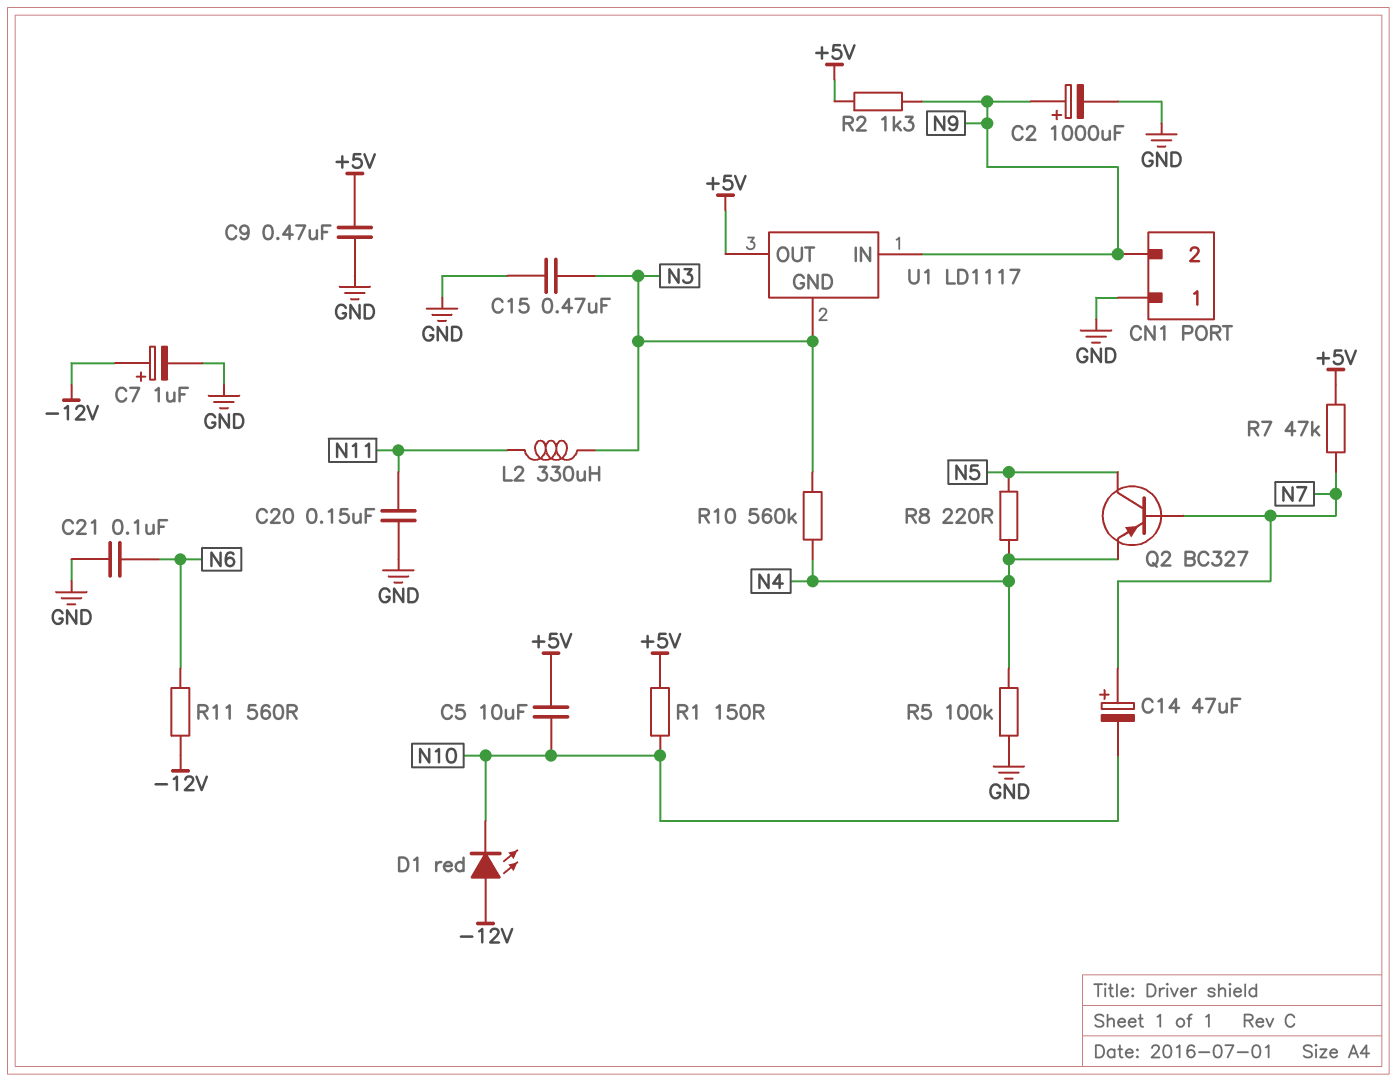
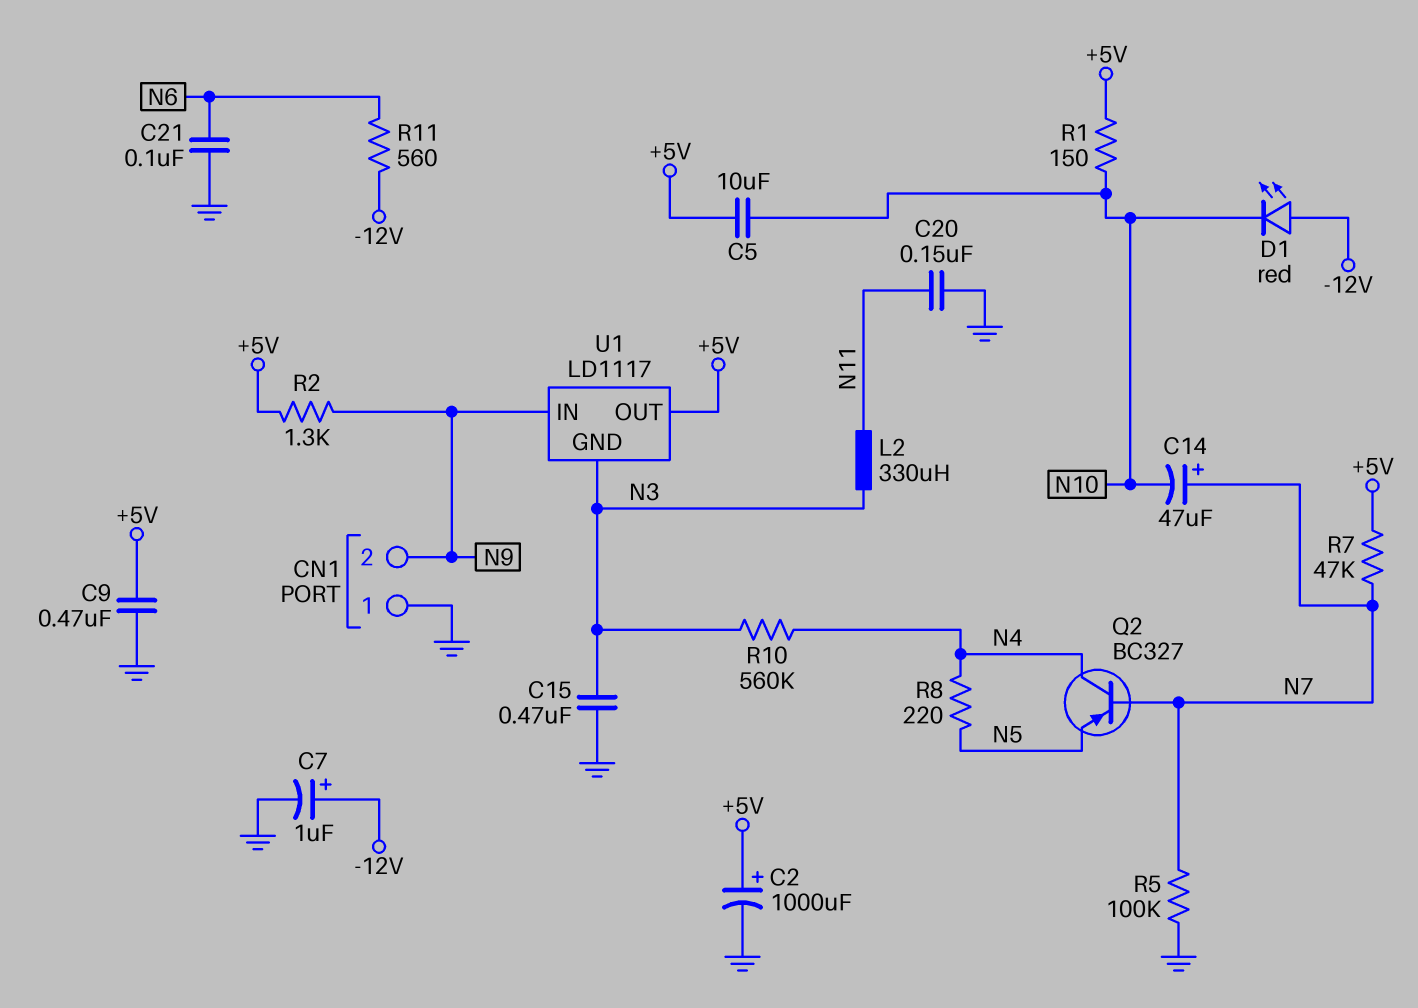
C2: 1000uF (plus N9, minus GND) -> 1000uF (plus +5V, minus GND)
Q2: PNP BC327 (B N7, C N5, E N4) -> PNP BC327 (B N7, C N4, E N5)
R5: 100k (GND, N4) -> 100k (GND, N7)

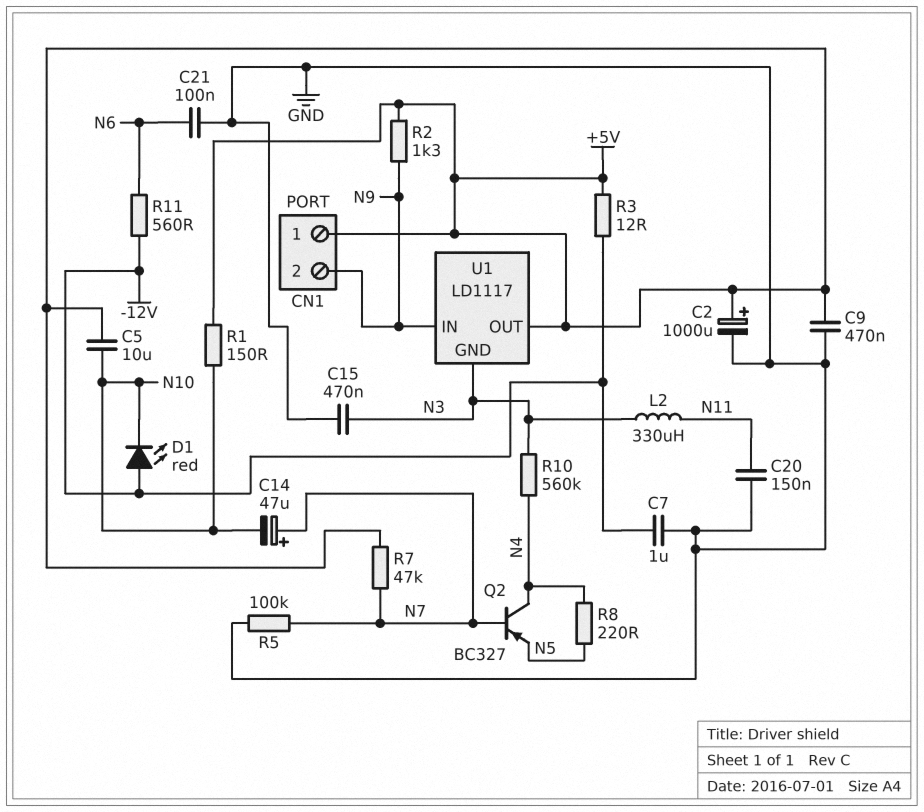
C7: 1uF (plus -12V, minus GND) -> 1uF (-12V, GND)
CN1 pin 1: GND -> +5V
R3: none -> 12 (+5V, -12V)

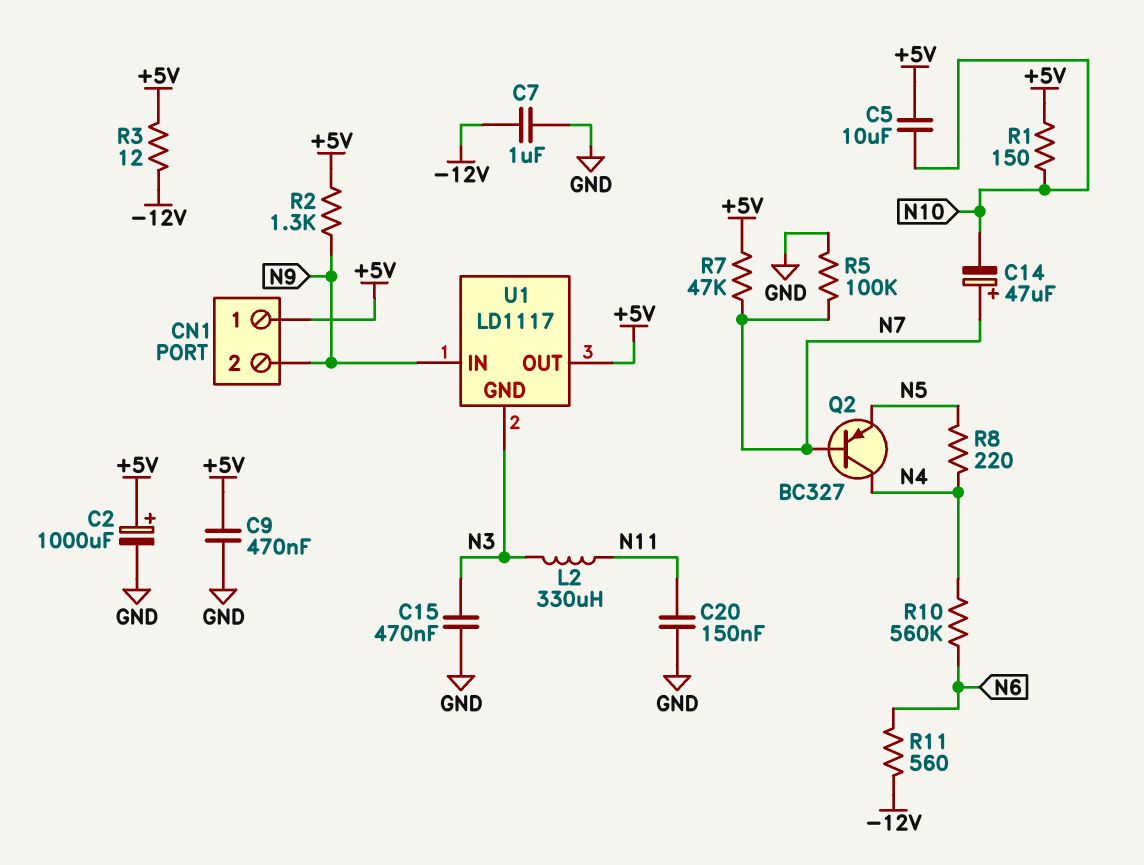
C21: 100nF (GND, N6) -> none
D1: LED red (A -12V, K N10) -> none
R10: 560k (N3, N4) -> 560k (N4, N6)

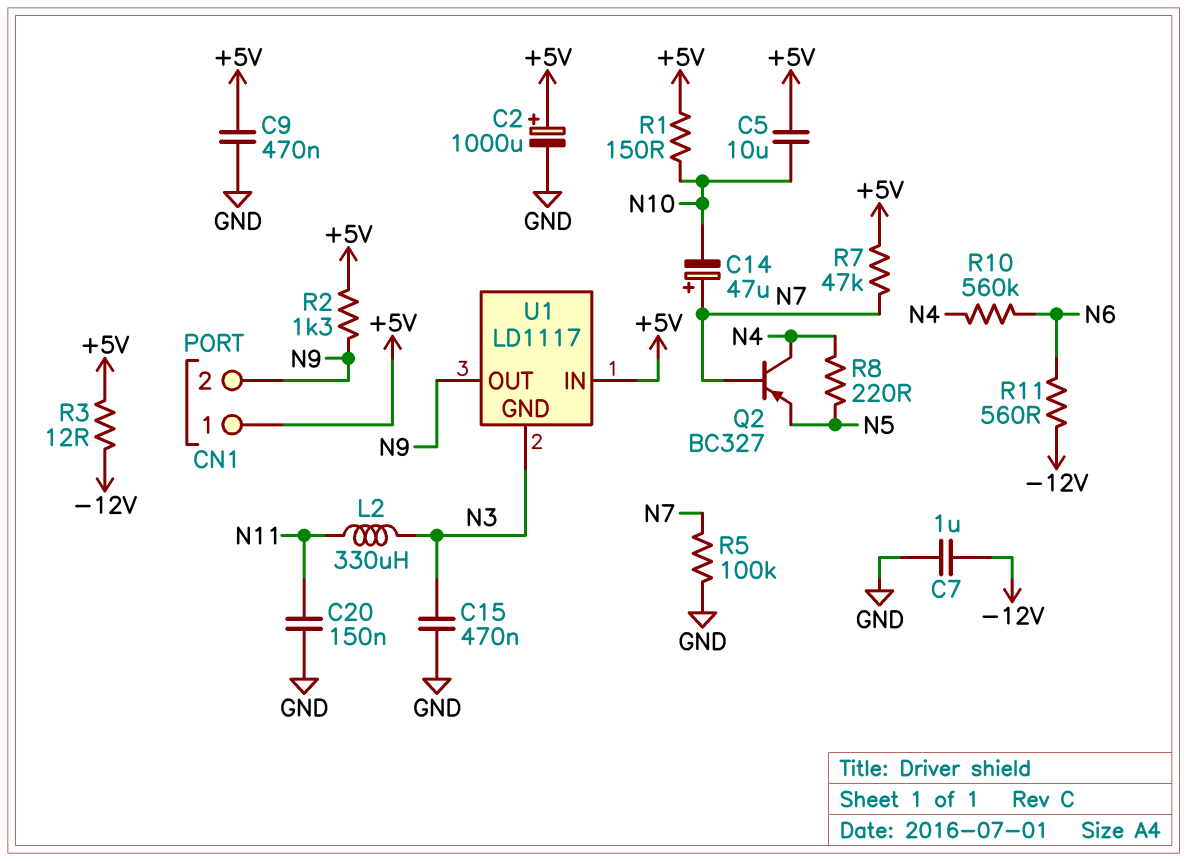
U1 pin IN: N9 -> +5V
U1 pin OUT: +5V -> N9

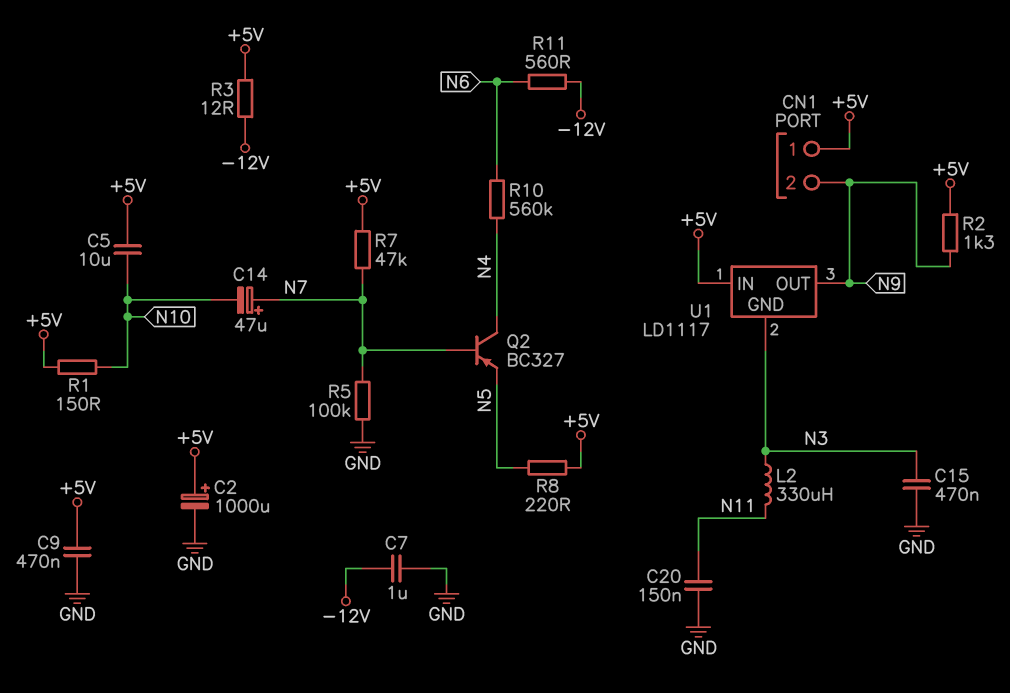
R8: 220 (N4, N5) -> 220 (+5V, N5)

